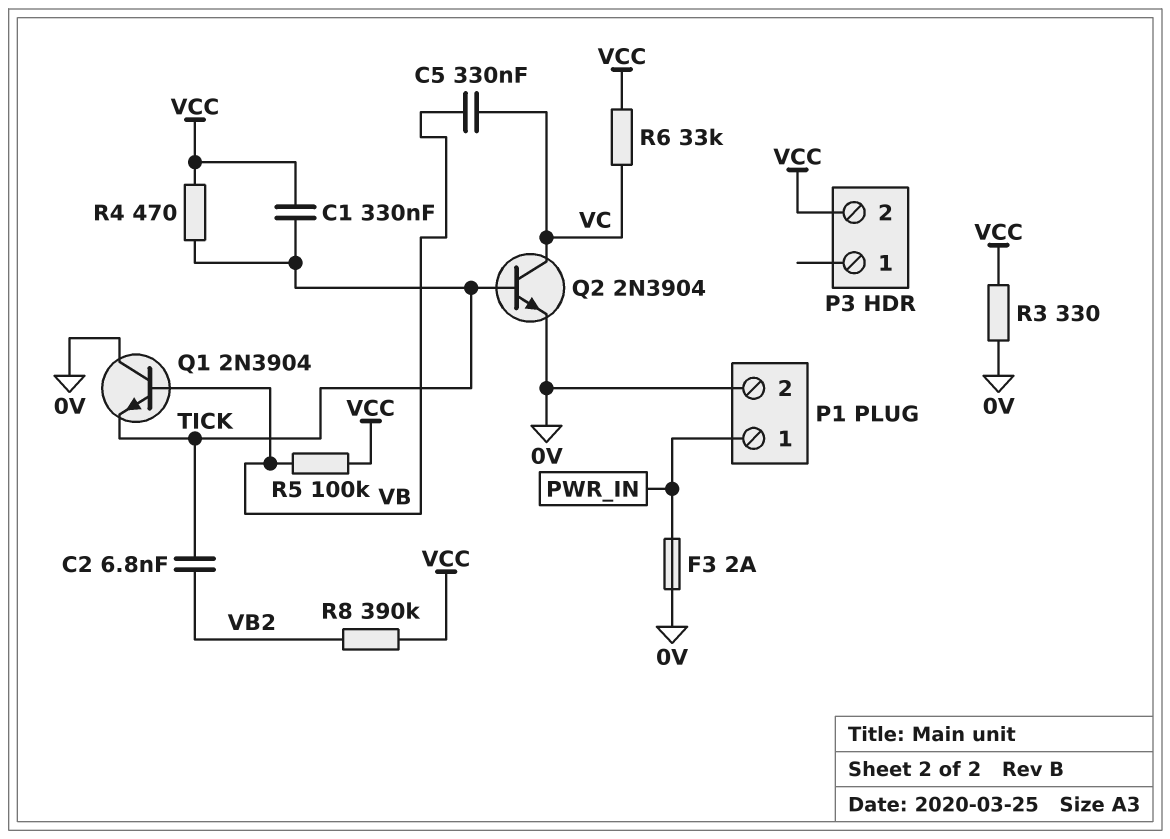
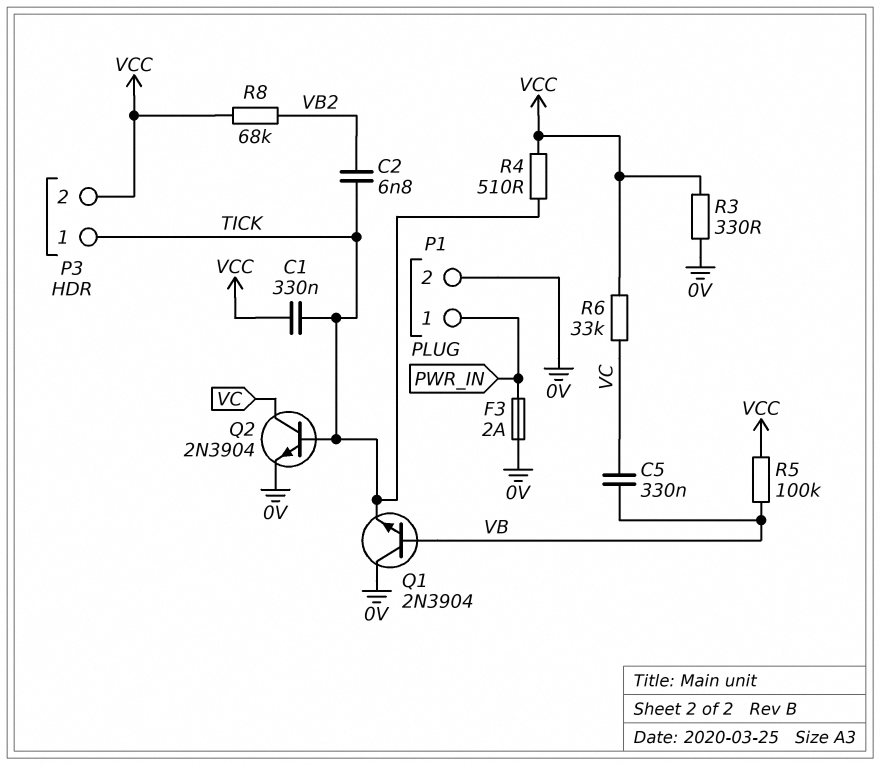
P3 pin 1: none -> TICK
R4: 470 (TICK, VCC) -> 510 (TICK, VCC)
R8: 390k (VB2, VCC) -> 68k (VB2, VCC)

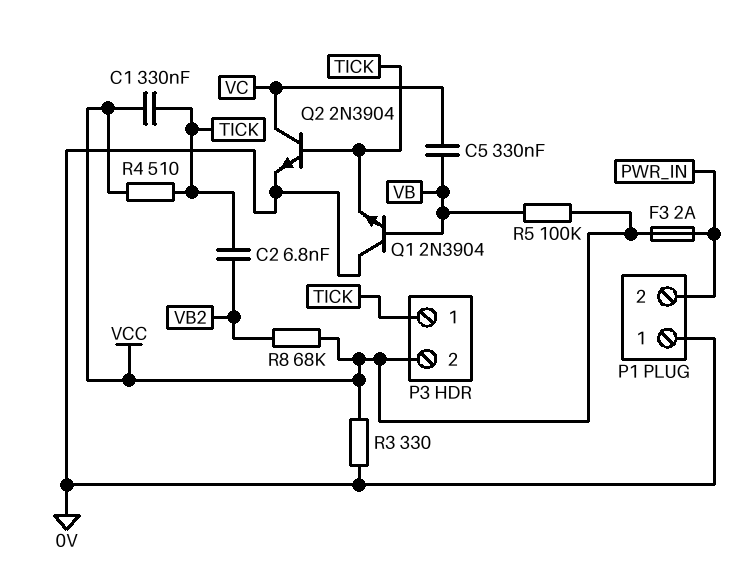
F3: 2A (0V, PWR_IN) -> 2A (PWR_IN, VCC)
P1 pin 1: PWR_IN -> 0V
P1 pin 2: 0V -> PWR_IN
R6: 33k (VC, VCC) -> none

